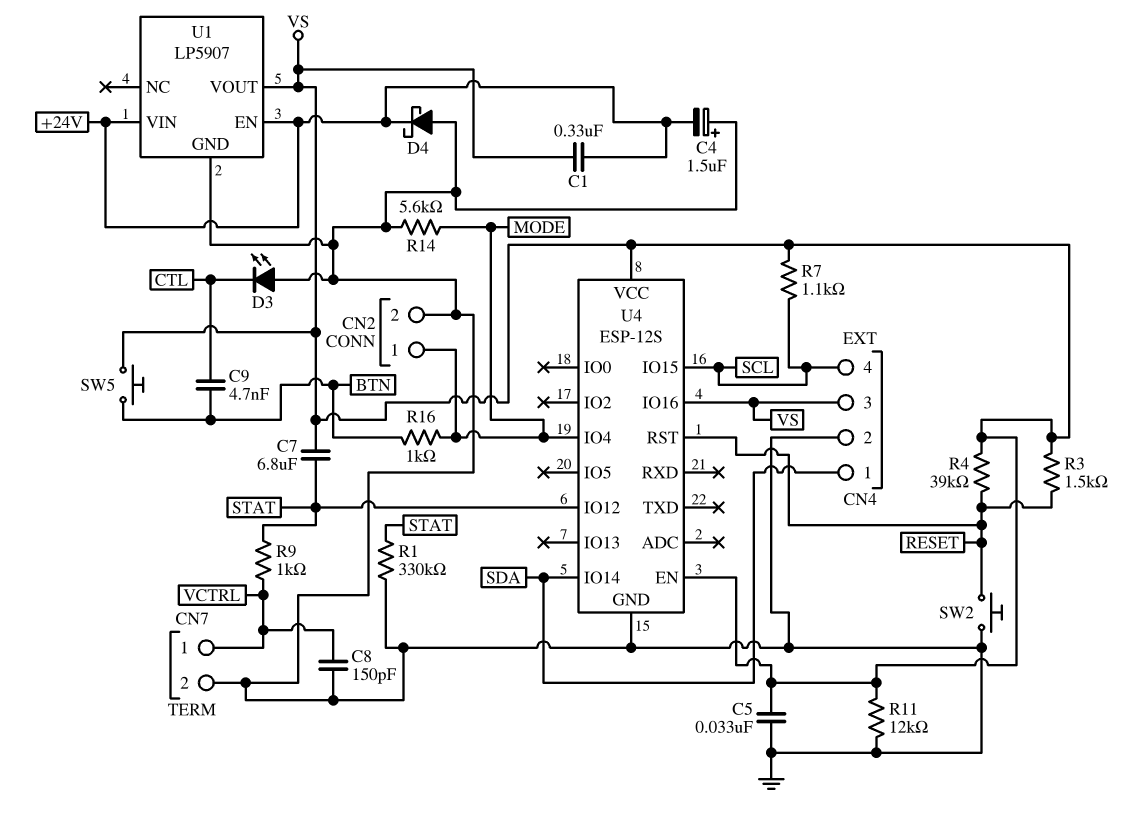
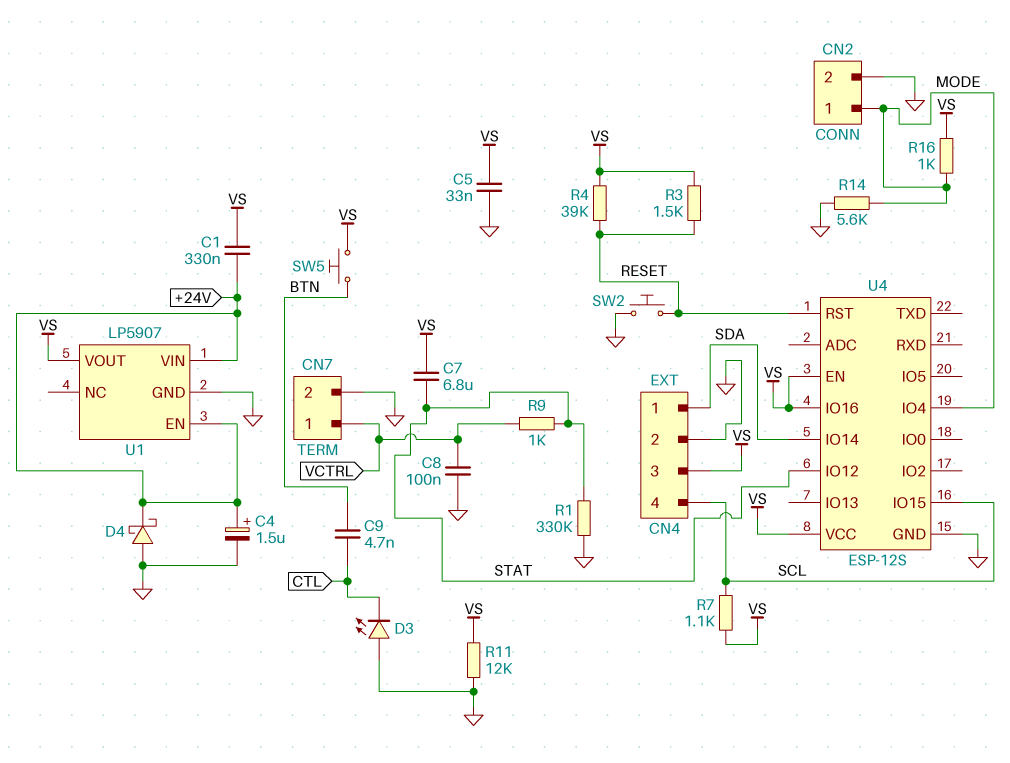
C4: 1.5uF (plus GND, minus +24V) -> 1.5uF (plus +24V, minus GND)
C8: 150pF (GND, VCTRL) -> 100nF (GND, VCTRL)
R16: 1k (BTN, MODE) -> 1k (MODE, VS)

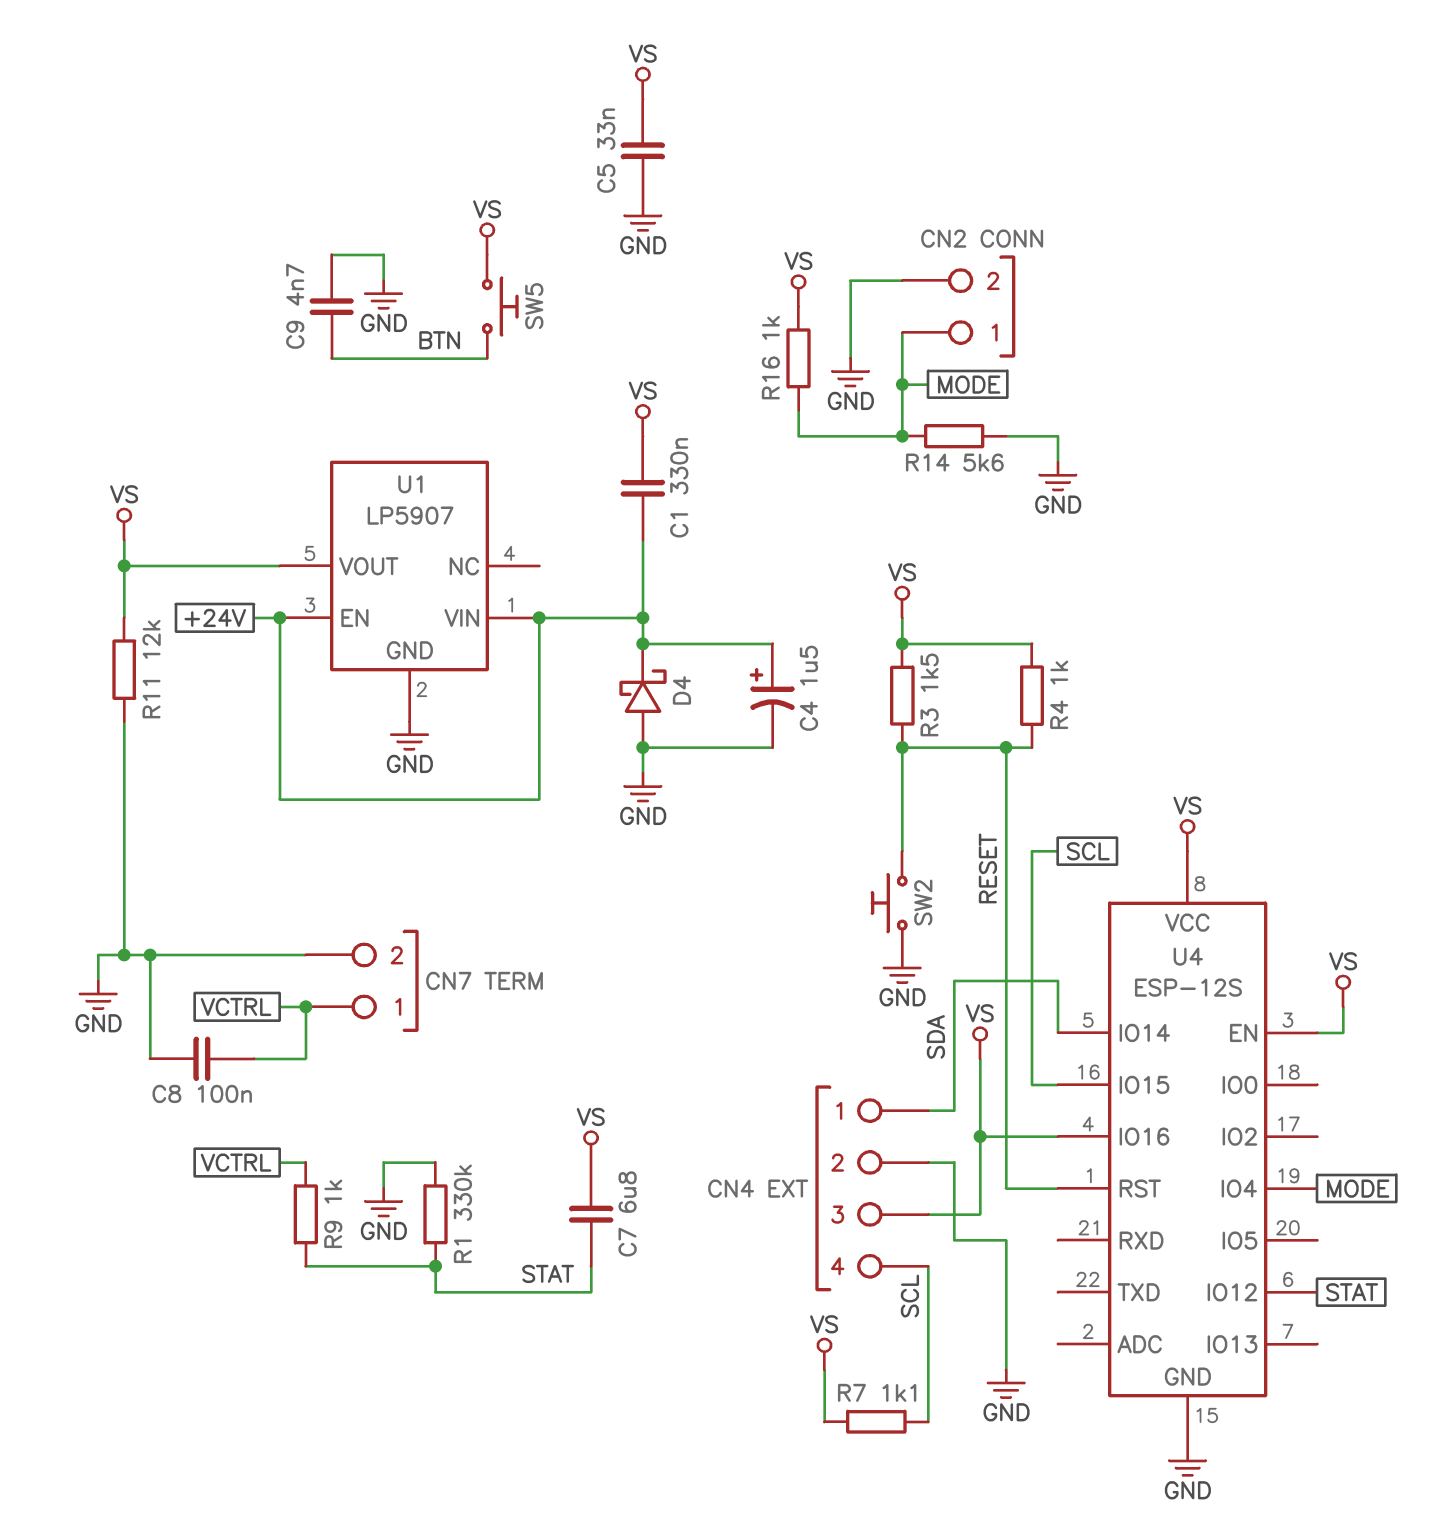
C9: 4.7nF (BTN, CTL) -> 4.7nF (BTN, GND)
D3: LED (A GND, K CTL) -> none
R4: 39k (RESET, VS) -> 1k (RESET, VS)

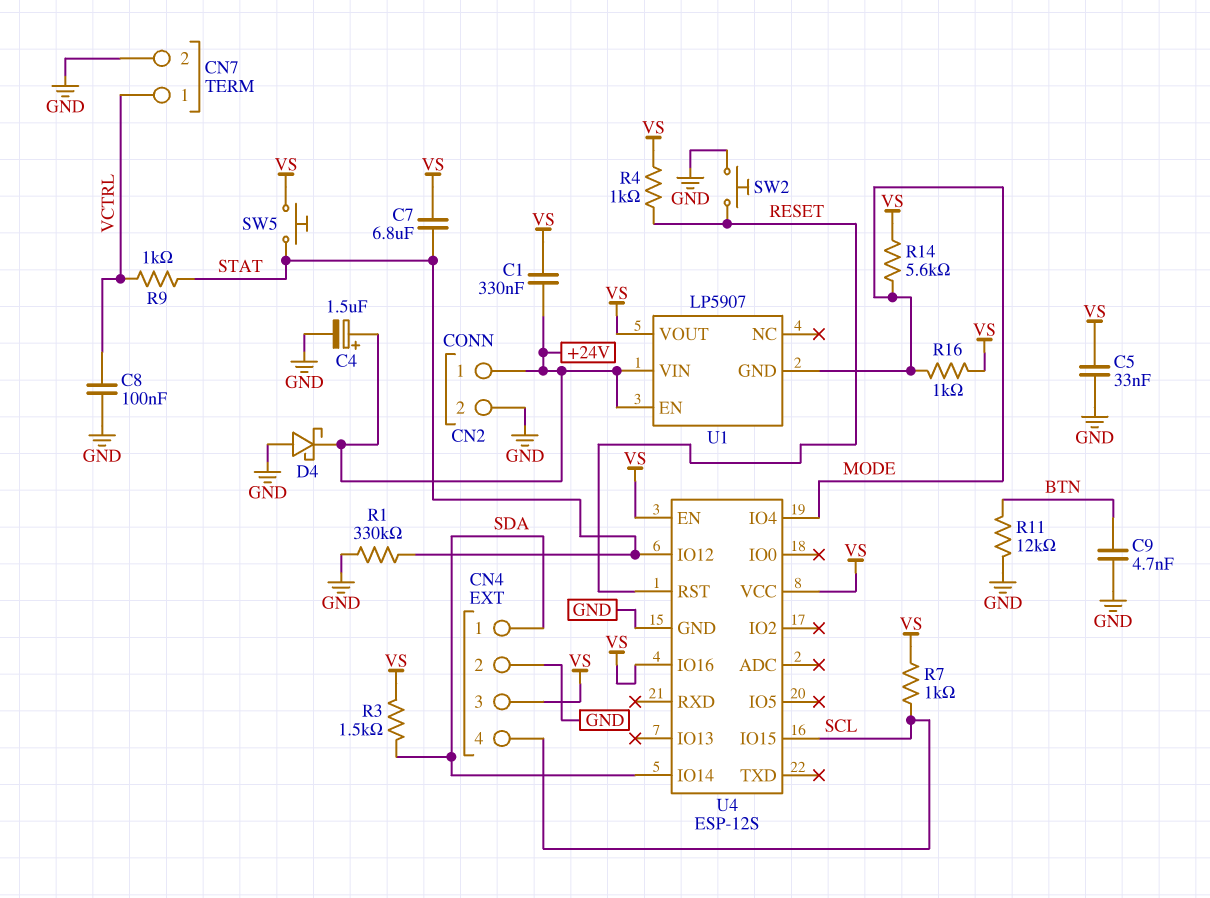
CN2 pin 1: MODE -> +24V
R3: 1.5k (RESET, VS) -> 1.5k (SDA, VS)
R7: 1.1k (SCL, VS) -> 1k (SCL, VS)
R11: 12k (GND, VS) -> 12k (BTN, GND)
R14: 5.6k (GND, MODE) -> 5.6k (MODE, VS)
SW5: button (BTN, VS) -> button (STAT, VS)
U1 pin GND: GND -> MODE

